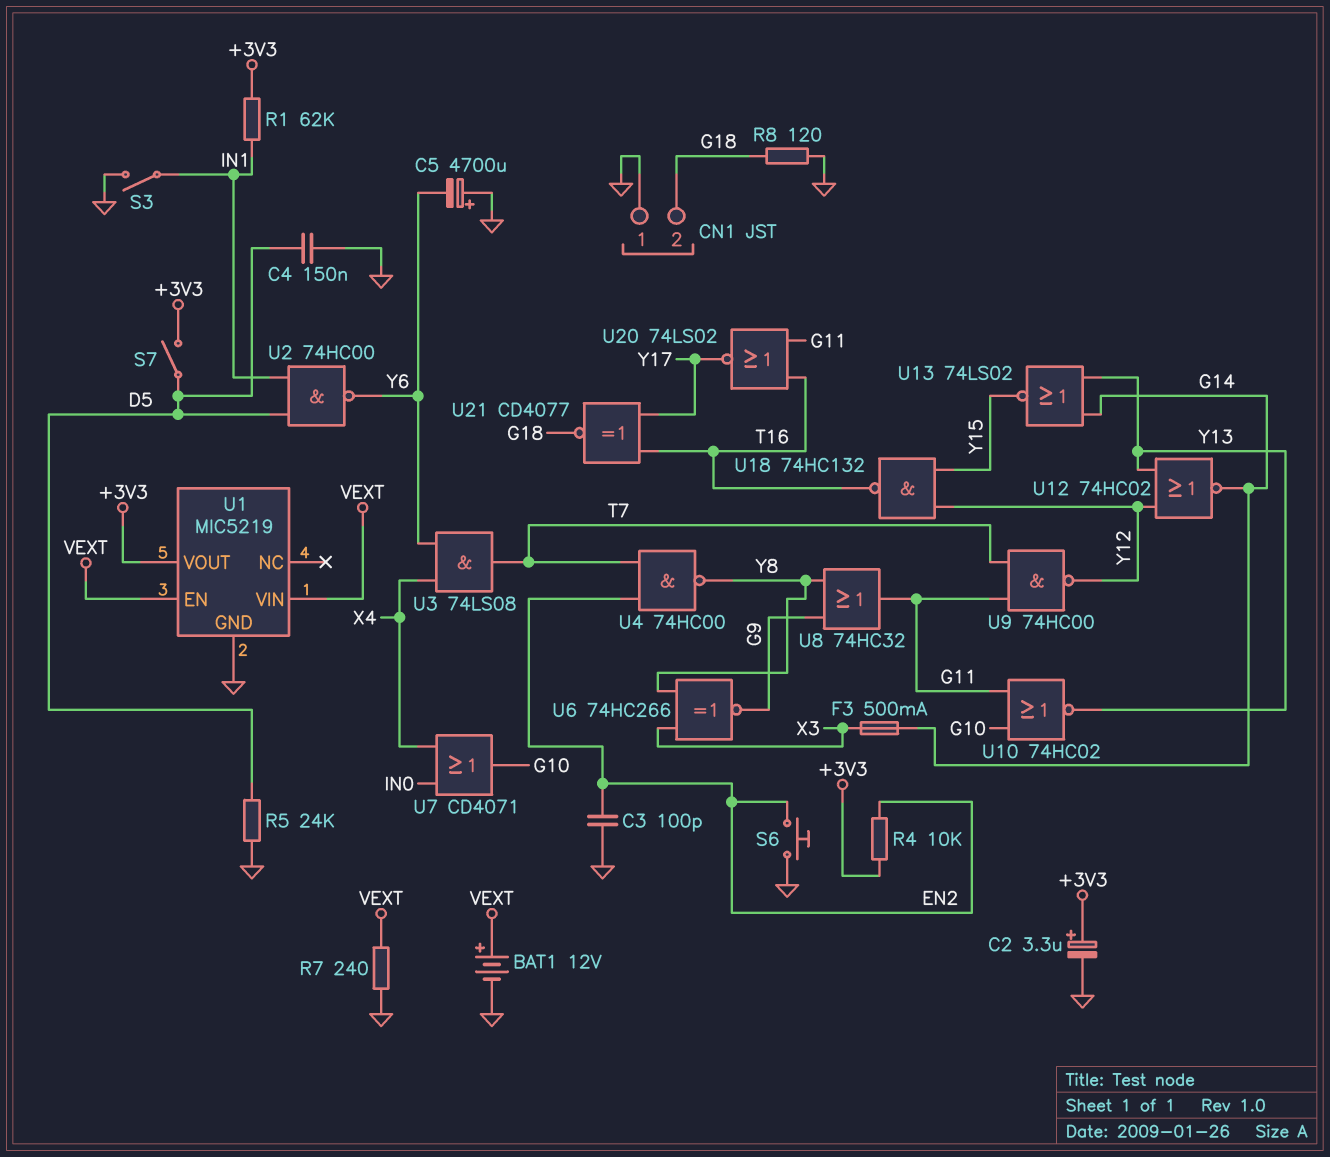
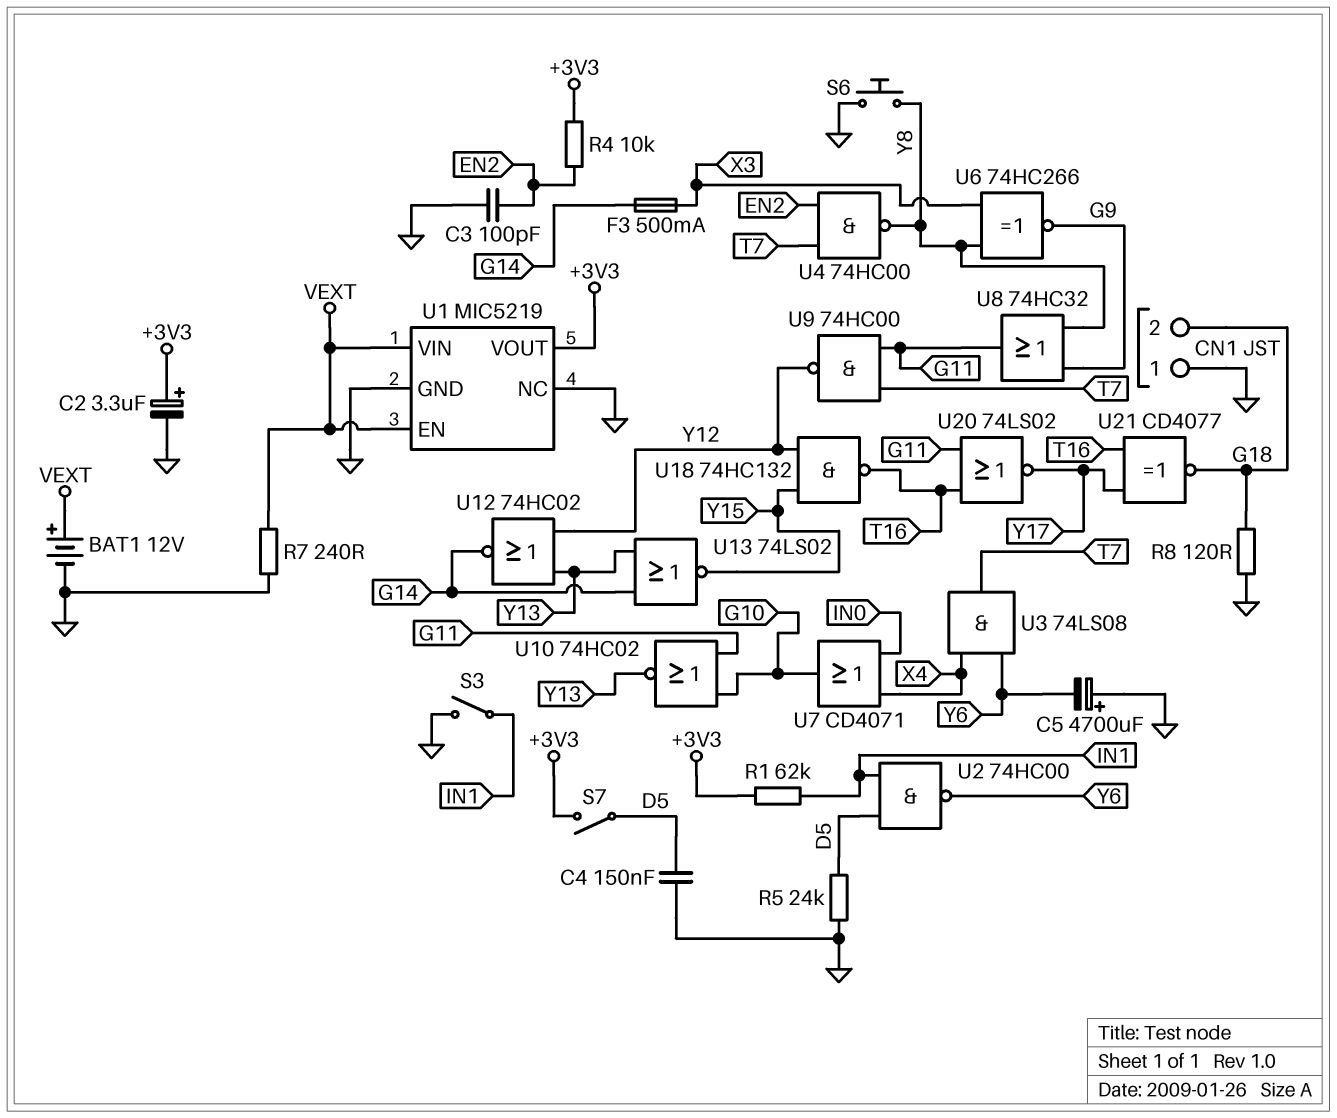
S6: button (EN2, GND) -> button (GND, Y8)
U1 pin NC: none -> GND

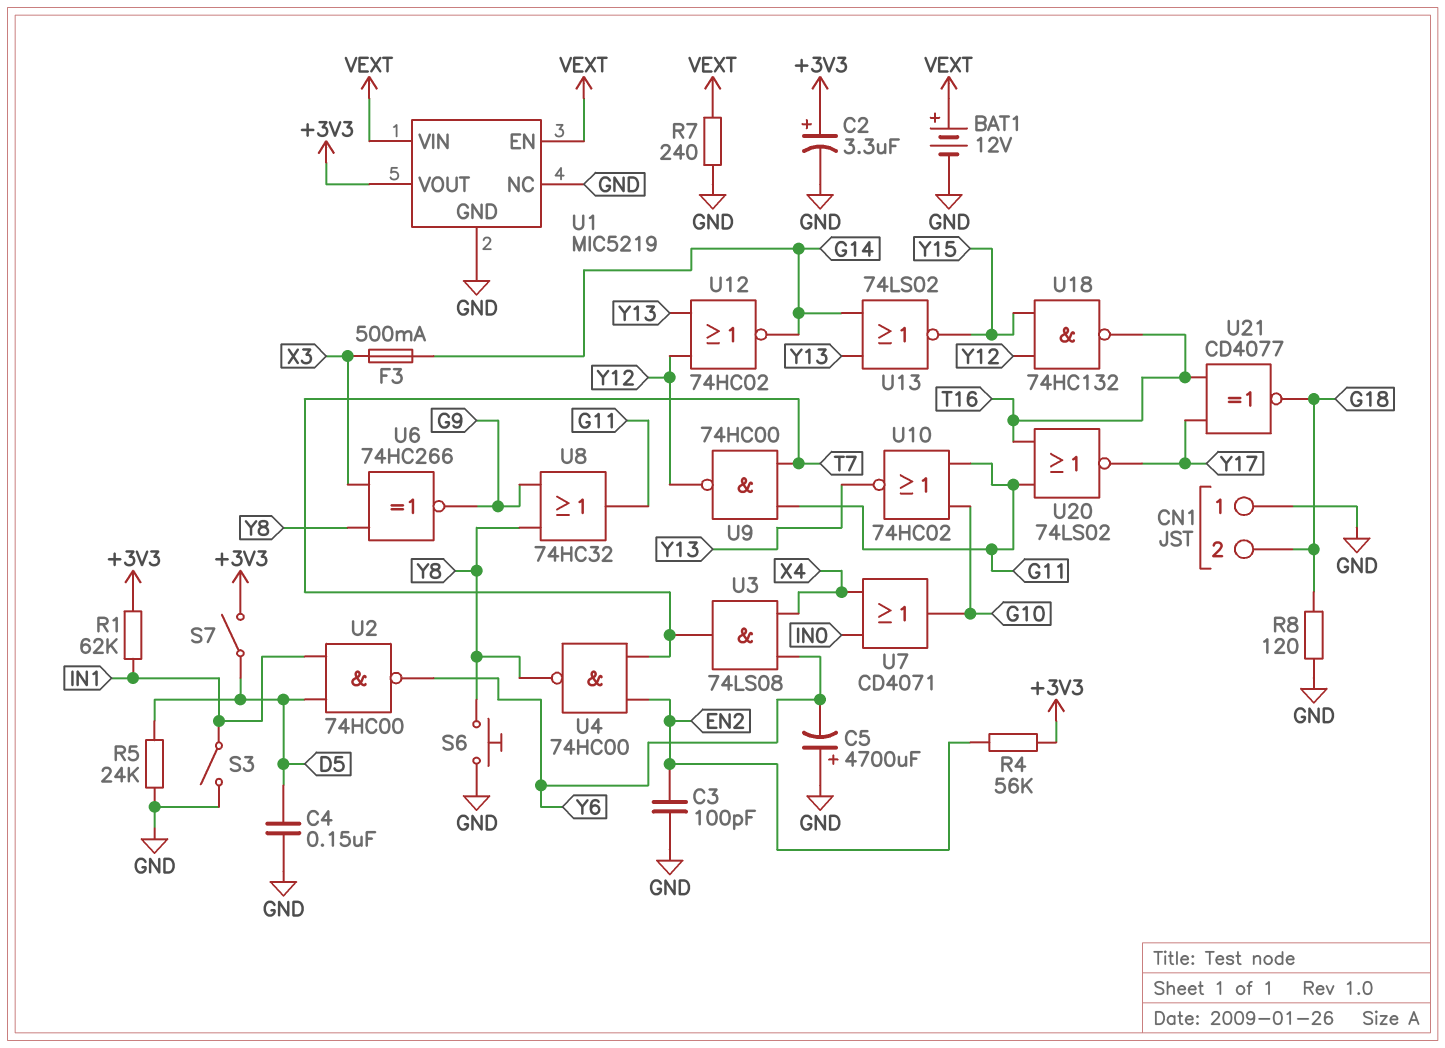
R4: 10k (+3V3, EN2) -> 56k (+3V3, EN2)

